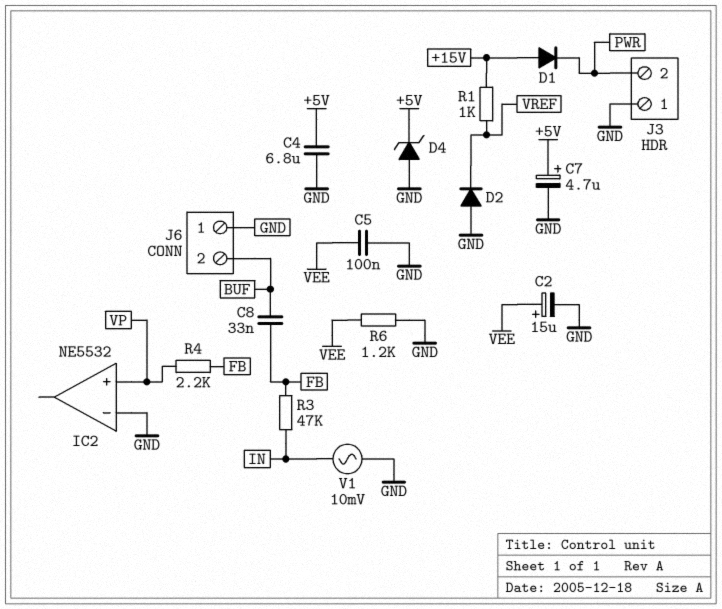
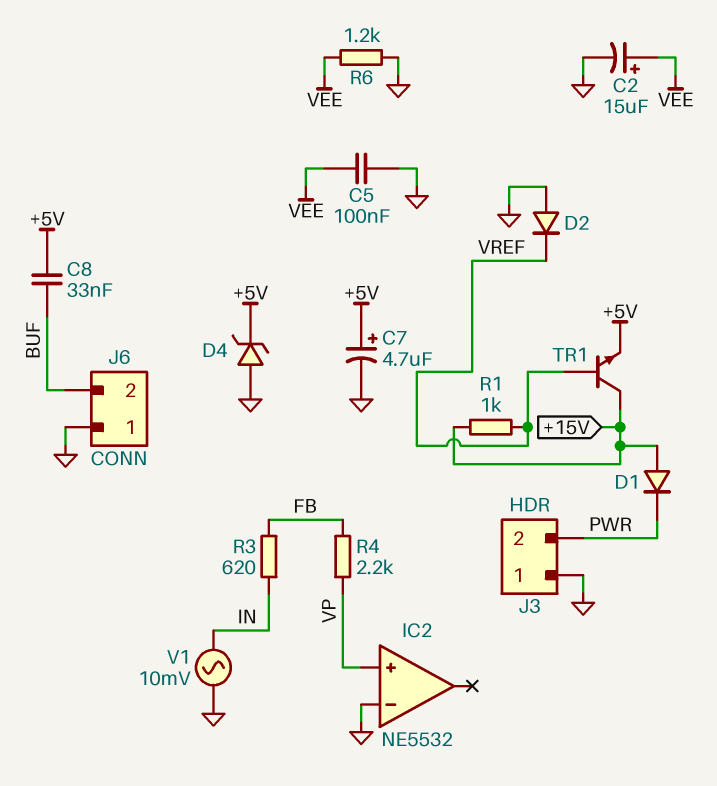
C4: 6.8uF (+5V, GND) -> none
C8: 33nF (BUF, FB) -> 33nF (+5V, BUF)
R3: 47k (FB, IN) -> 620 (FB, IN)
TR1: none -> NPN (B VREF, C +15V, E +5V)

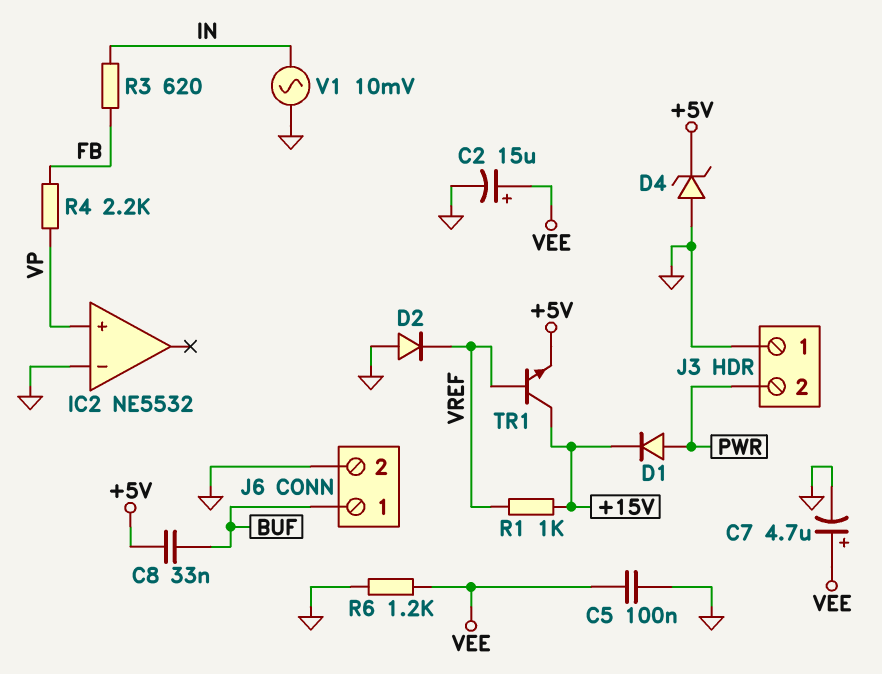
C7: 4.7uF (plus +5V, minus GND) -> 4.7uF (plus VEE, minus GND)
D1: diode (A +15V, K PWR) -> diode (A PWR, K +15V)
J6 pin 1: GND -> BUF
J6 pin 2: BUF -> GND

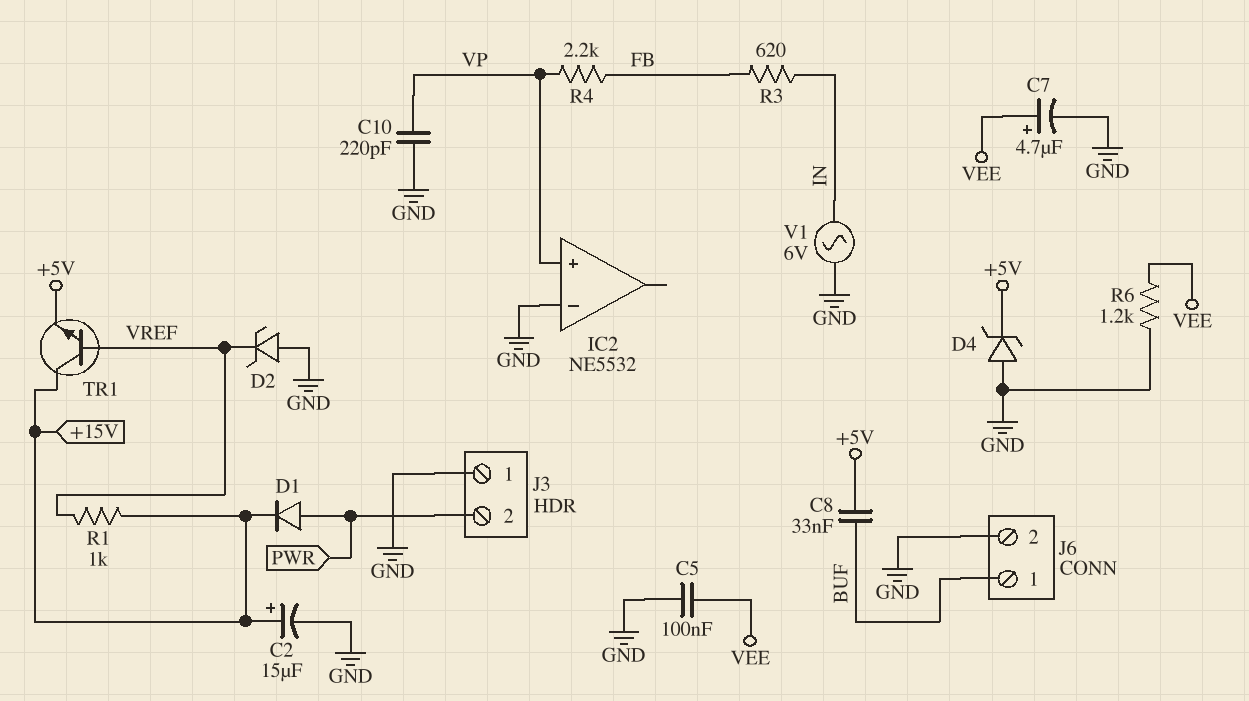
C2: 15uF (plus VEE, minus GND) -> 15uF (plus +15V, minus GND)
C10: none -> 220pF (GND, VP)
D2: diode (A GND, K VREF) -> zener (A GND, K VREF)
V1: AC 10mV (GND, IN) -> AC 6V (GND, IN)

